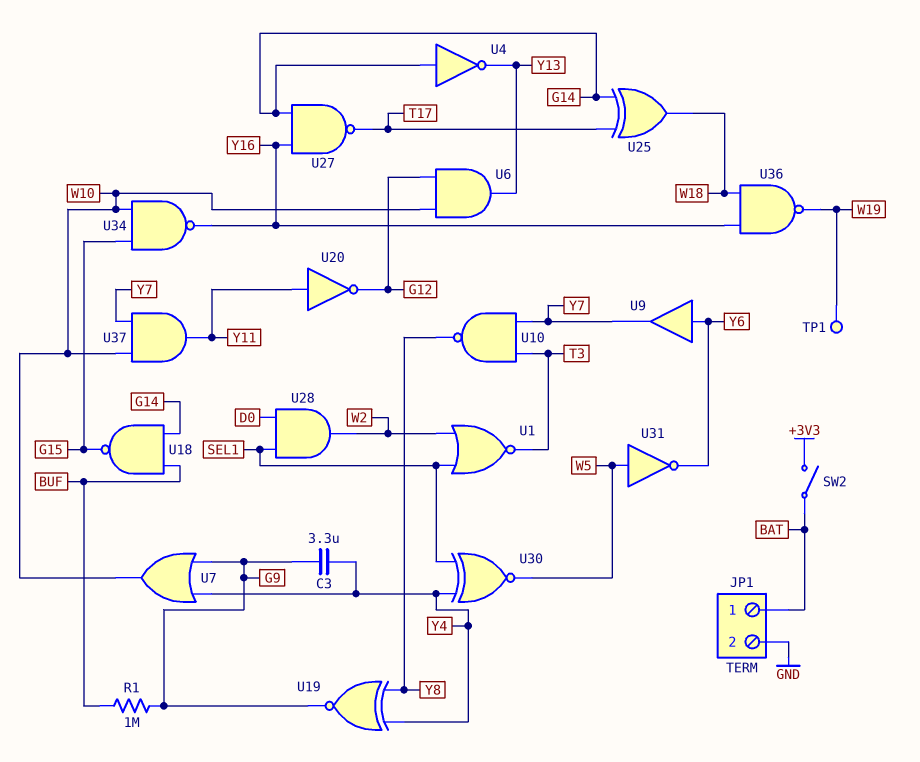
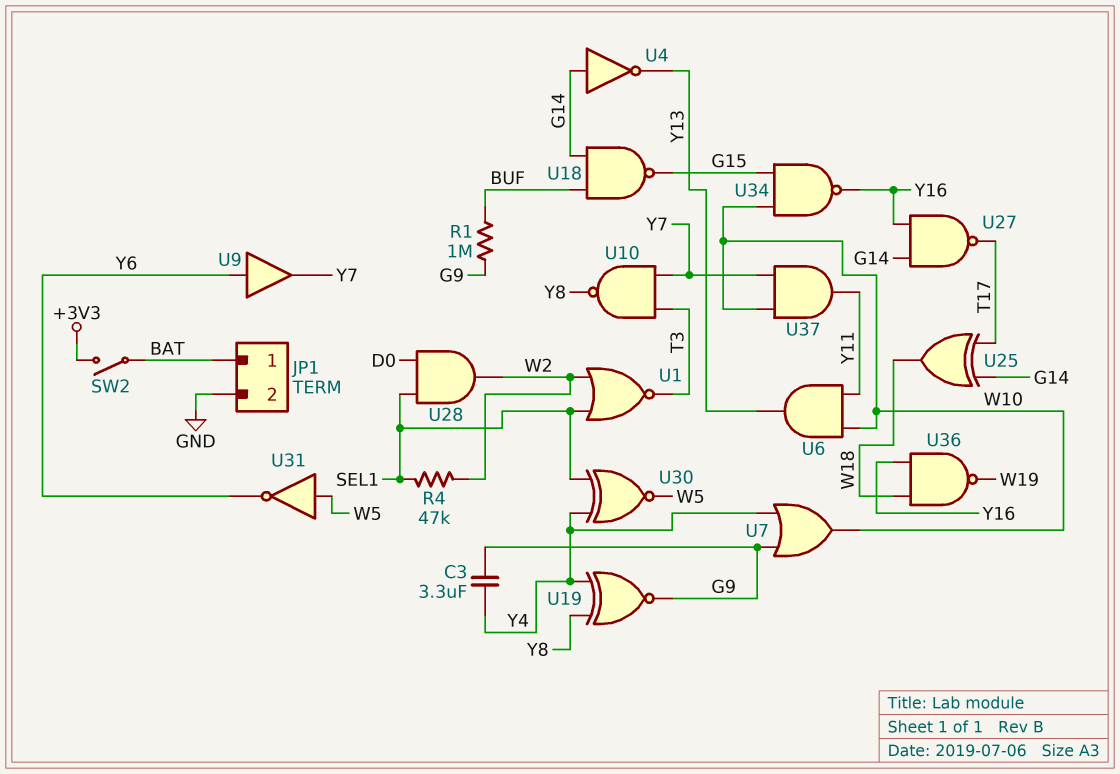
R4: none -> 47k (SEL1, W2)
TP1: test point (W19) -> none
U6: AND (in G12, in W10, out Y13) -> AND (in W10, in Y11, out Y13)
U20: NOT (in Y11, out G12) -> none

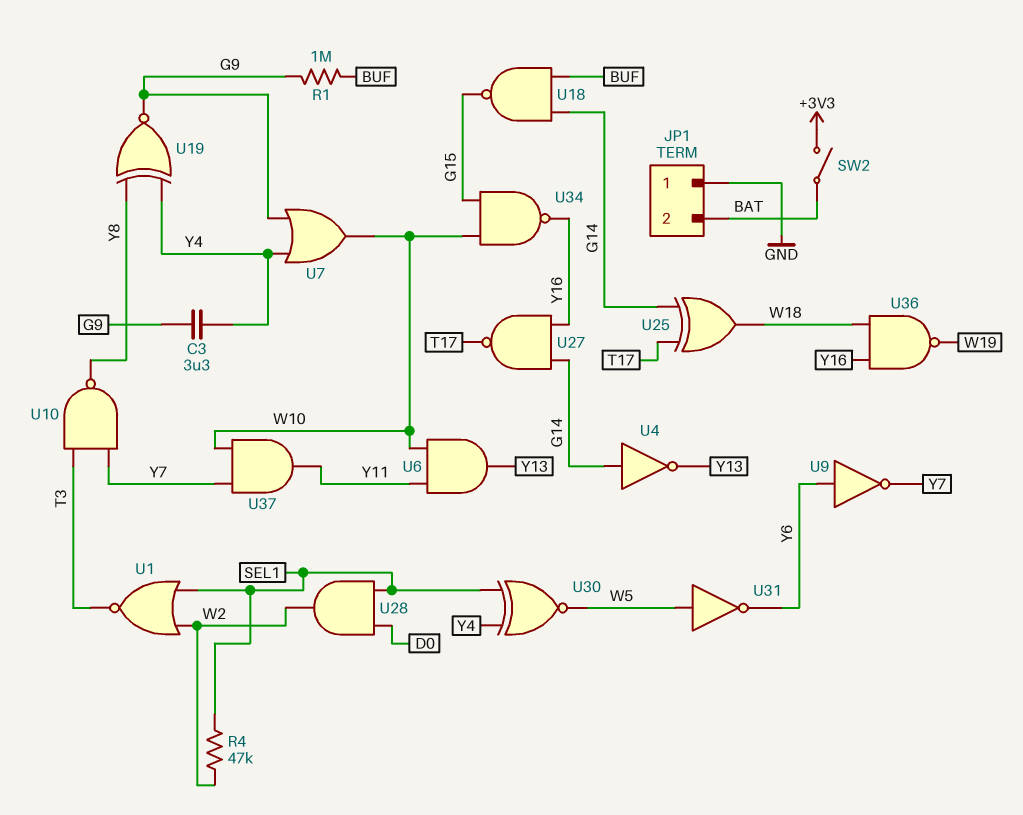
JP1 pin 1: BAT -> GND
JP1 pin 2: GND -> BAT
U9: buffer (in Y6, out Y7) -> NOT (in Y6, out Y7)

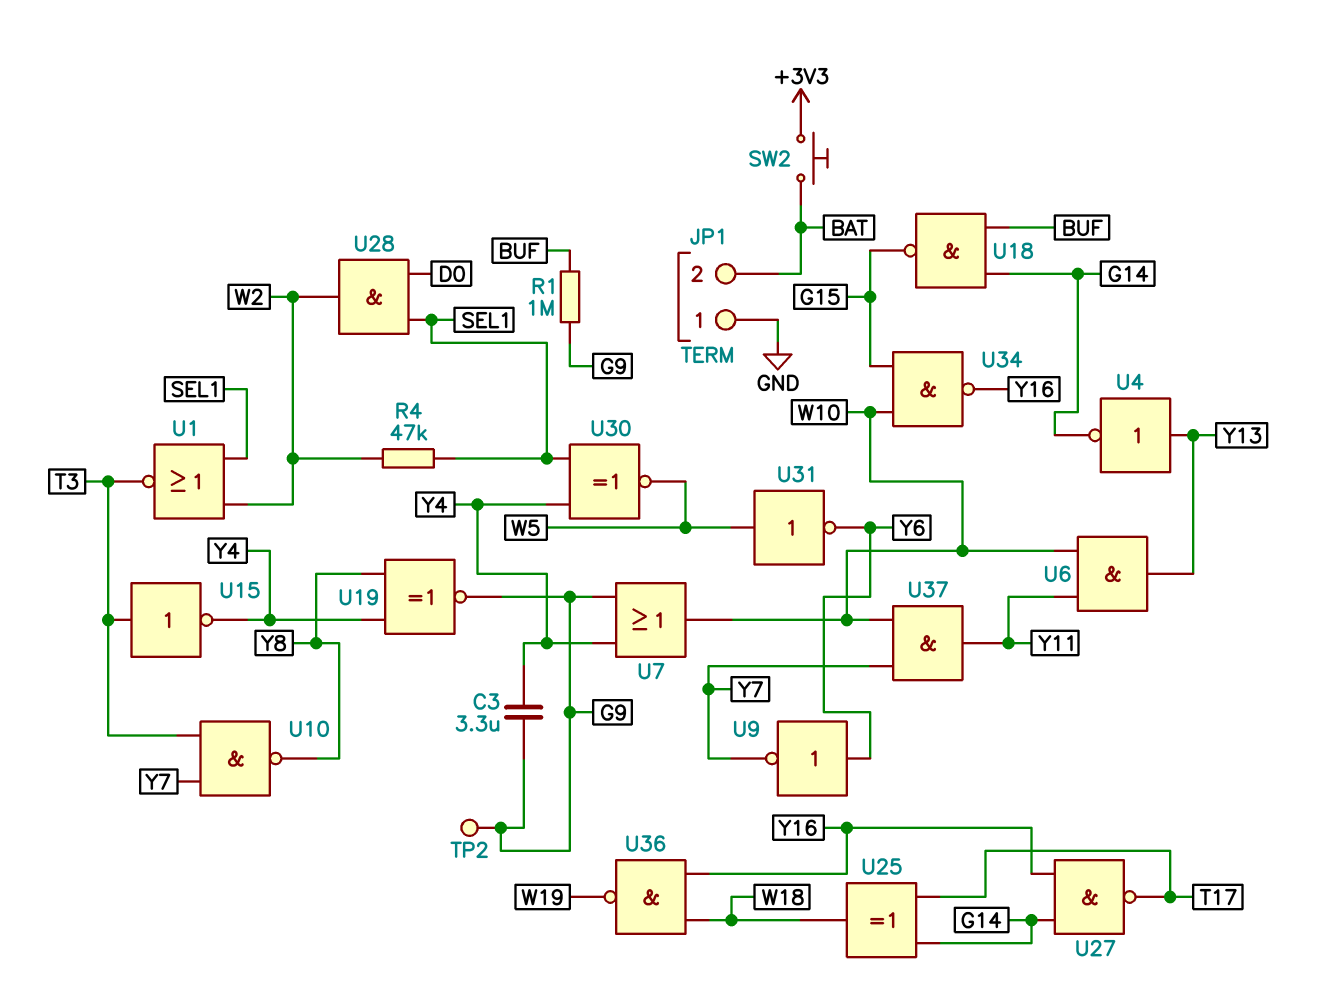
SW2: switch (+3V3, BAT) -> button (+3V3, BAT)
TP2: none -> test point (G9)
U4: NOT (in G14, out Y13) -> NOT (in Y13, out G14)
U15: none -> NOT (in T3, out Y4)

